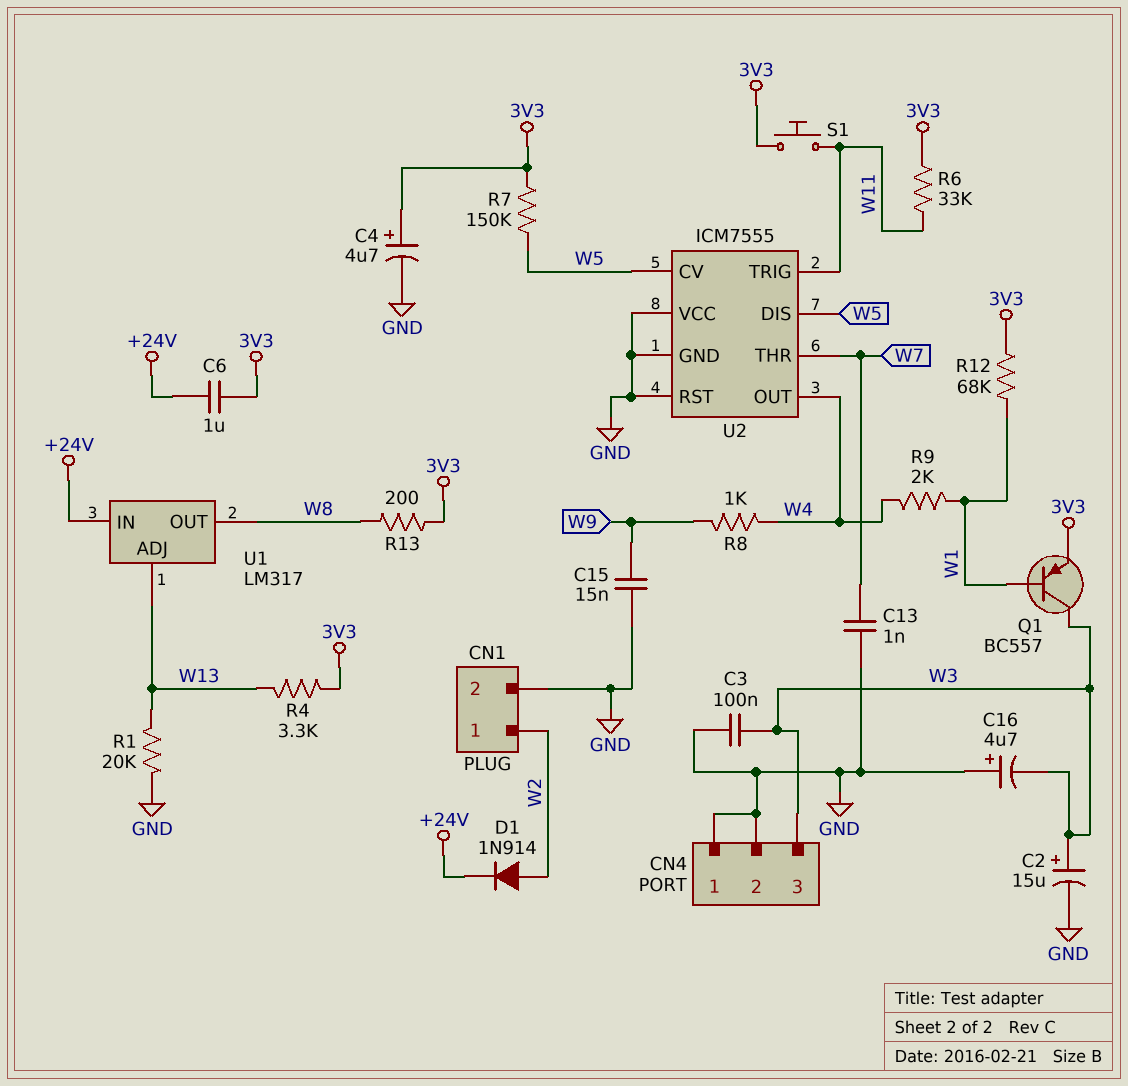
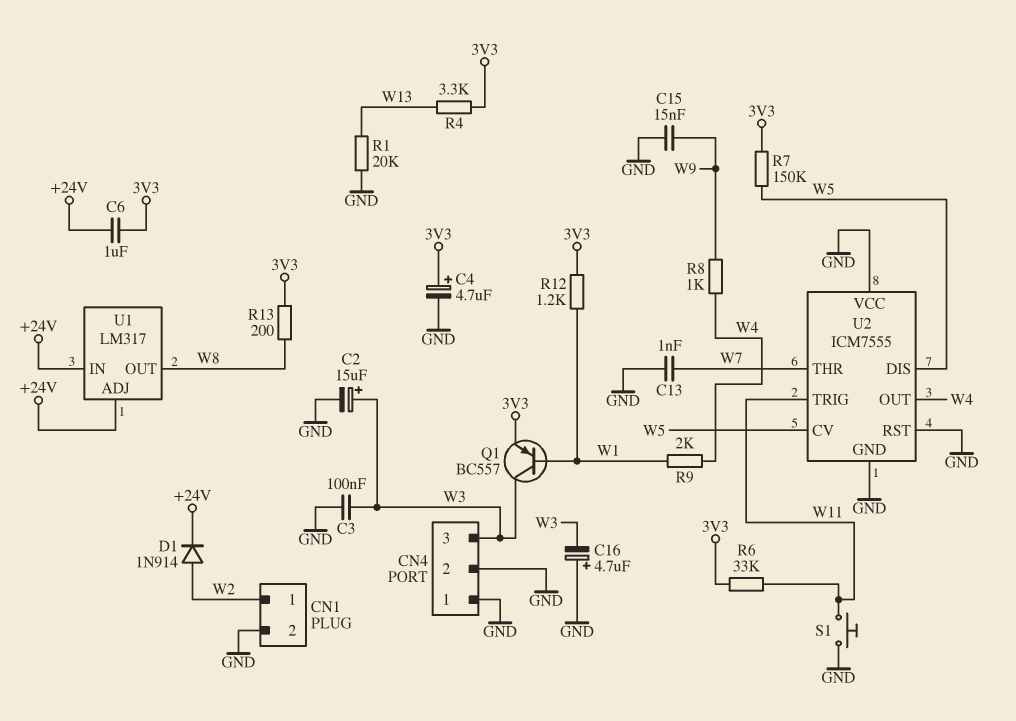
R12: 68k (3V3, W1) -> 1.2k (3V3, W1)
S1: button (3V3, W11) -> button (GND, W11)
U1 pin ADJ: W13 -> +24V

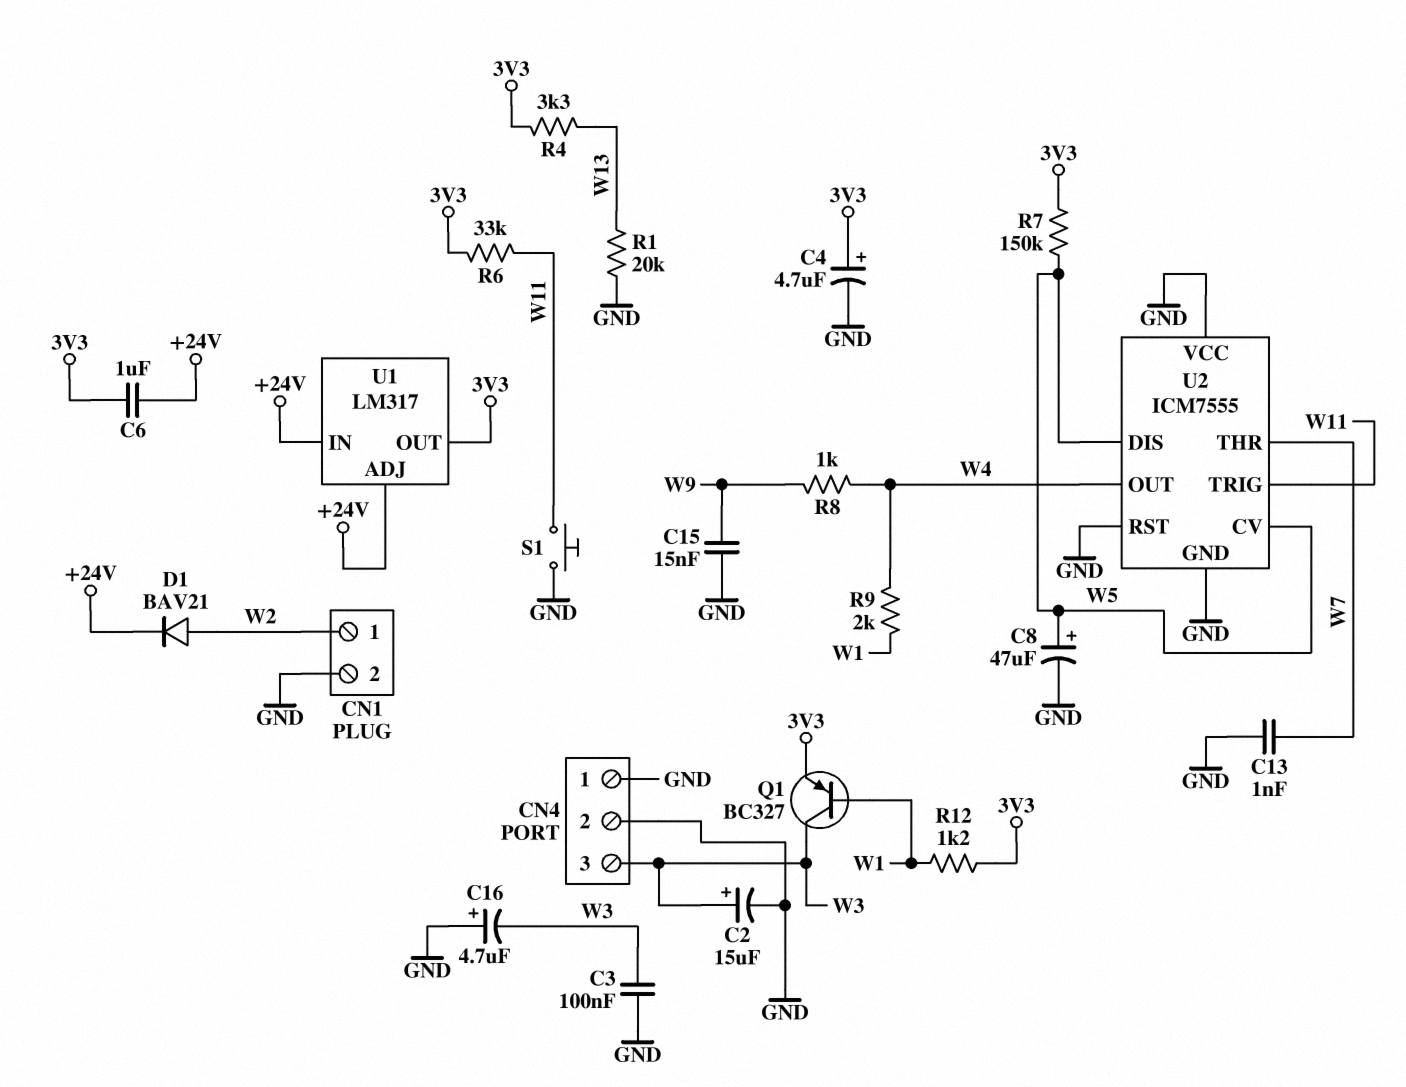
C8: none -> 47uF (plus W5, minus GND)
D1: diode 1N914 (A W2, K +24V) -> diode BAV21 (A W2, K +24V)
Q1: PNP BC557 (B W1, C W3, E 3V3) -> PNP BC327 (B W1, C W3, E 3V3)
R13: 200 (3V3, W8) -> none
U1 pin OUT: W8 -> 3V3

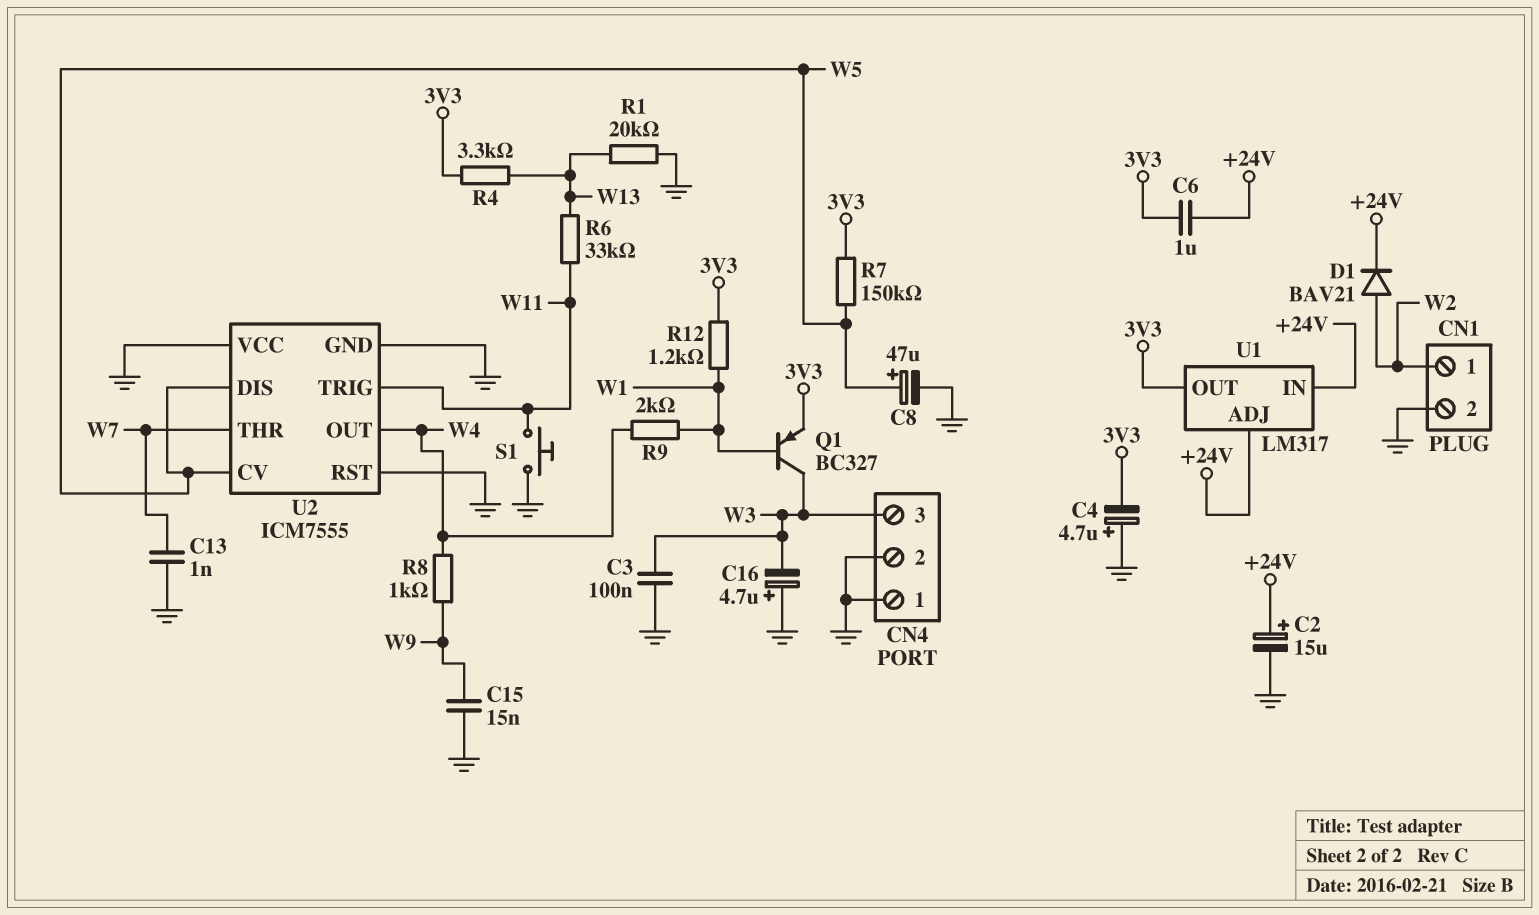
C2: 15uF (plus W3, minus GND) -> 15uF (plus +24V, minus GND)
C4: 4.7uF (plus 3V3, minus GND) -> 4.7uF (plus GND, minus 3V3)
R6: 33k (3V3, W11) -> 33k (W11, W13)

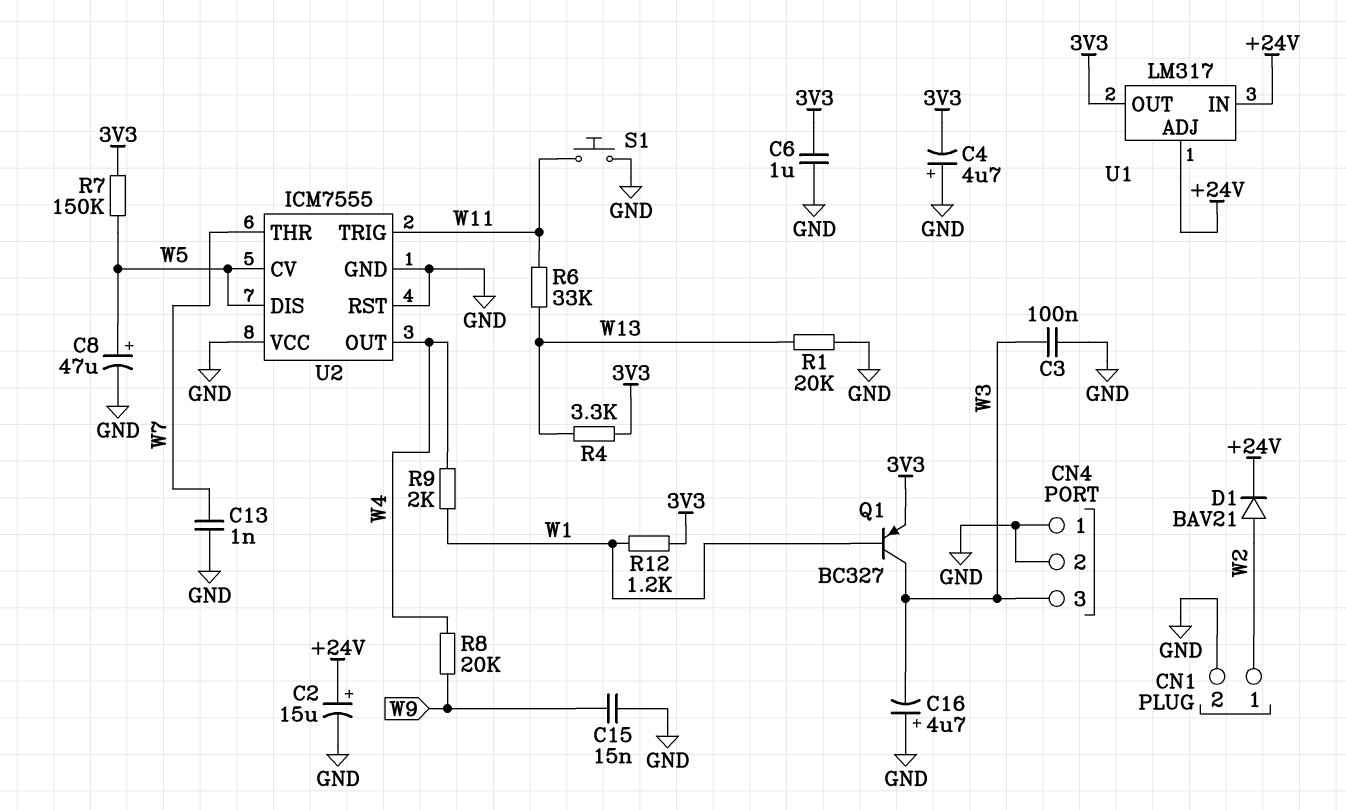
C6: 1uF (+24V, 3V3) -> 1uF (3V3, GND)
R8: 1k (W4, W9) -> 20k (W4, W9)

